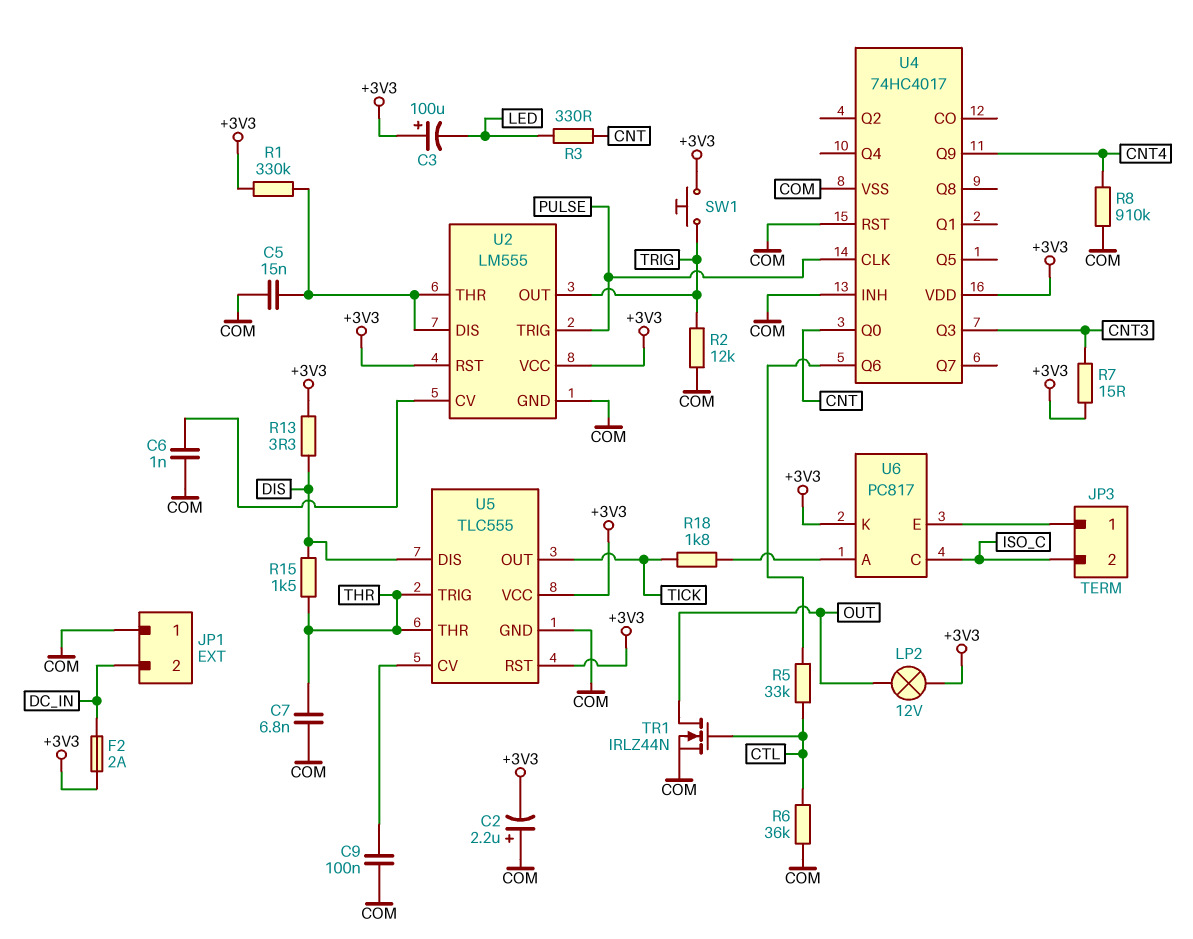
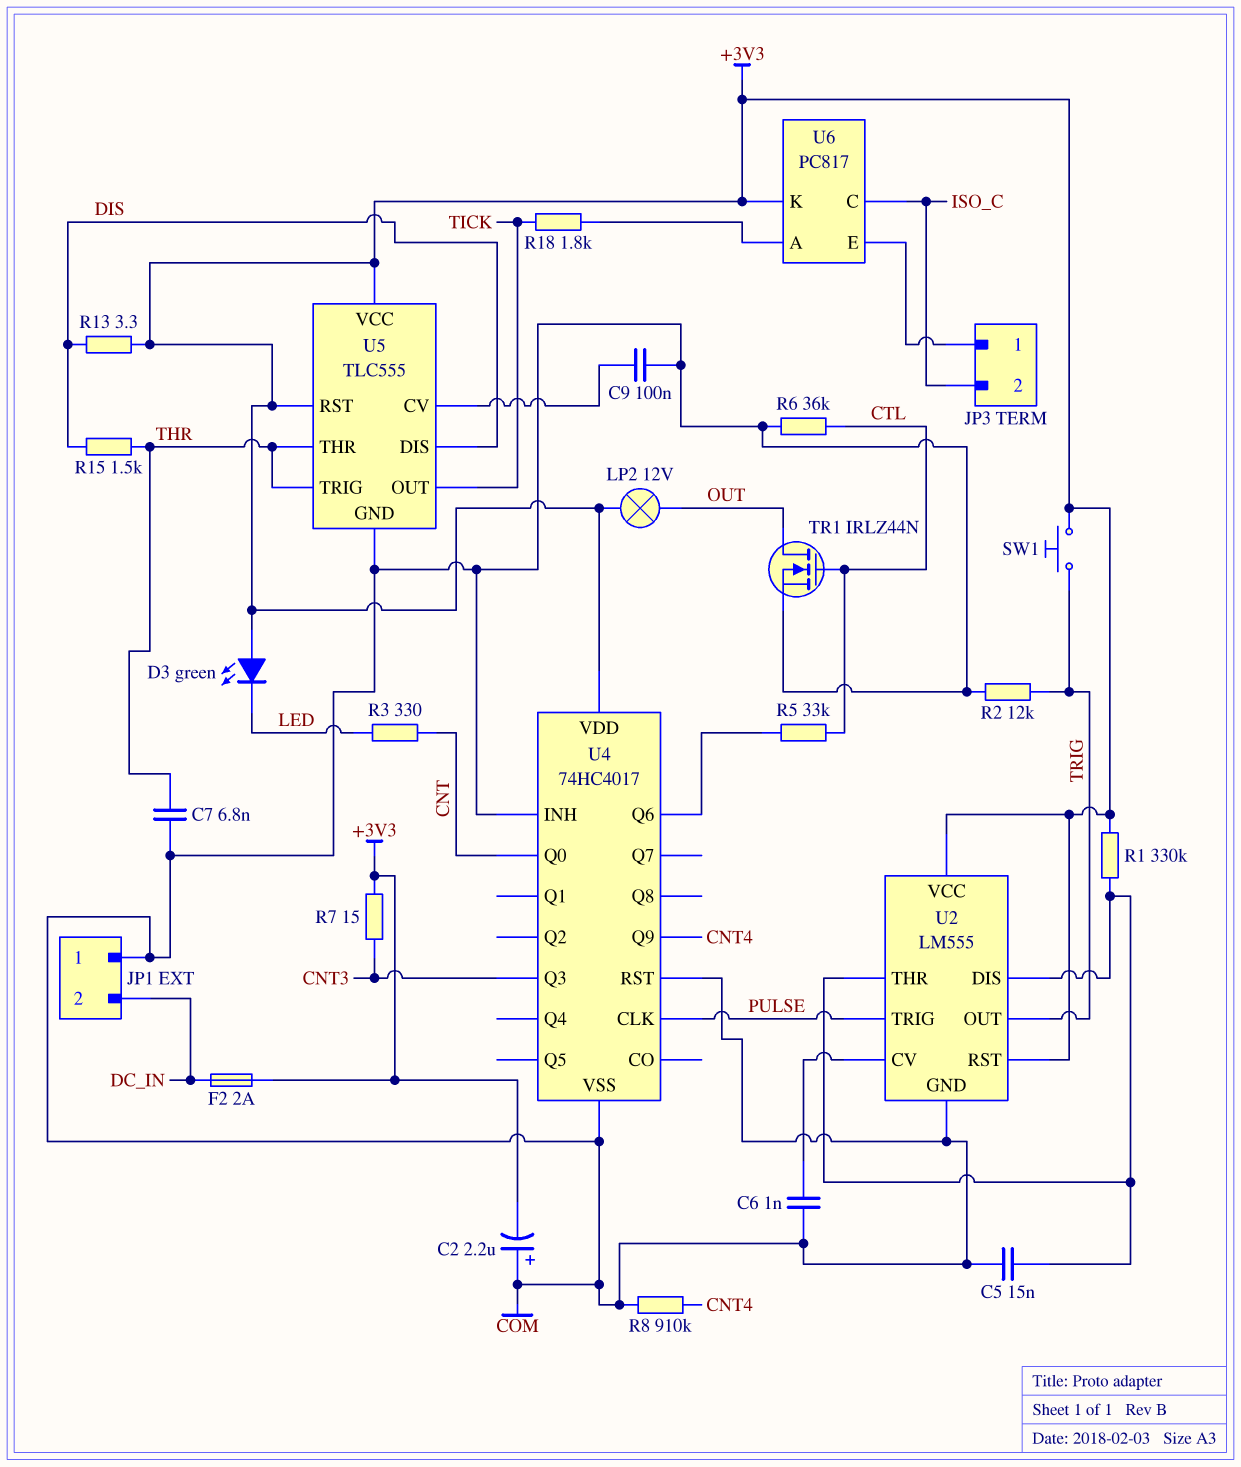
C3: 100uF (plus +3V3, minus LED) -> none
D3: none -> LED green (A +3V3, K LED)

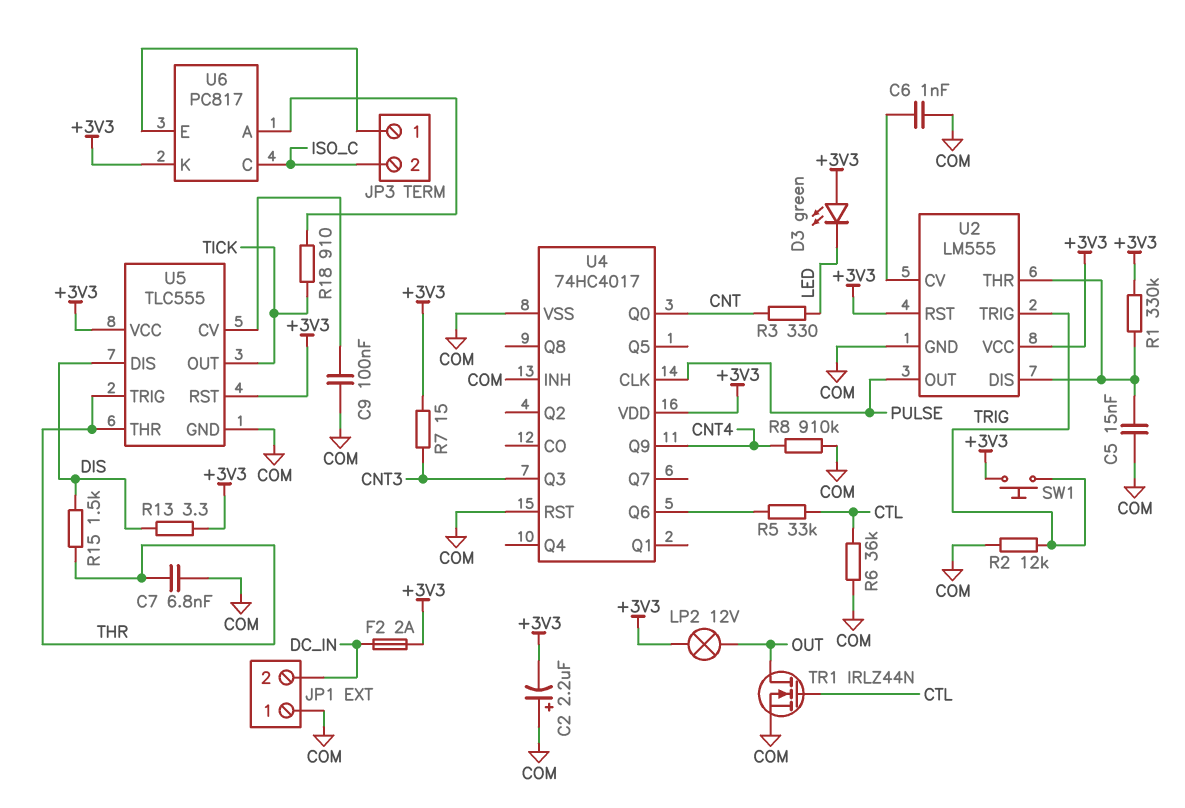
R18: 1.8k (TICK, U6/A) -> 910 (TICK, U6/A)
U2 pin OUT: TRIG -> PULSE
U2 pin TRIG: PULSE -> TRIG

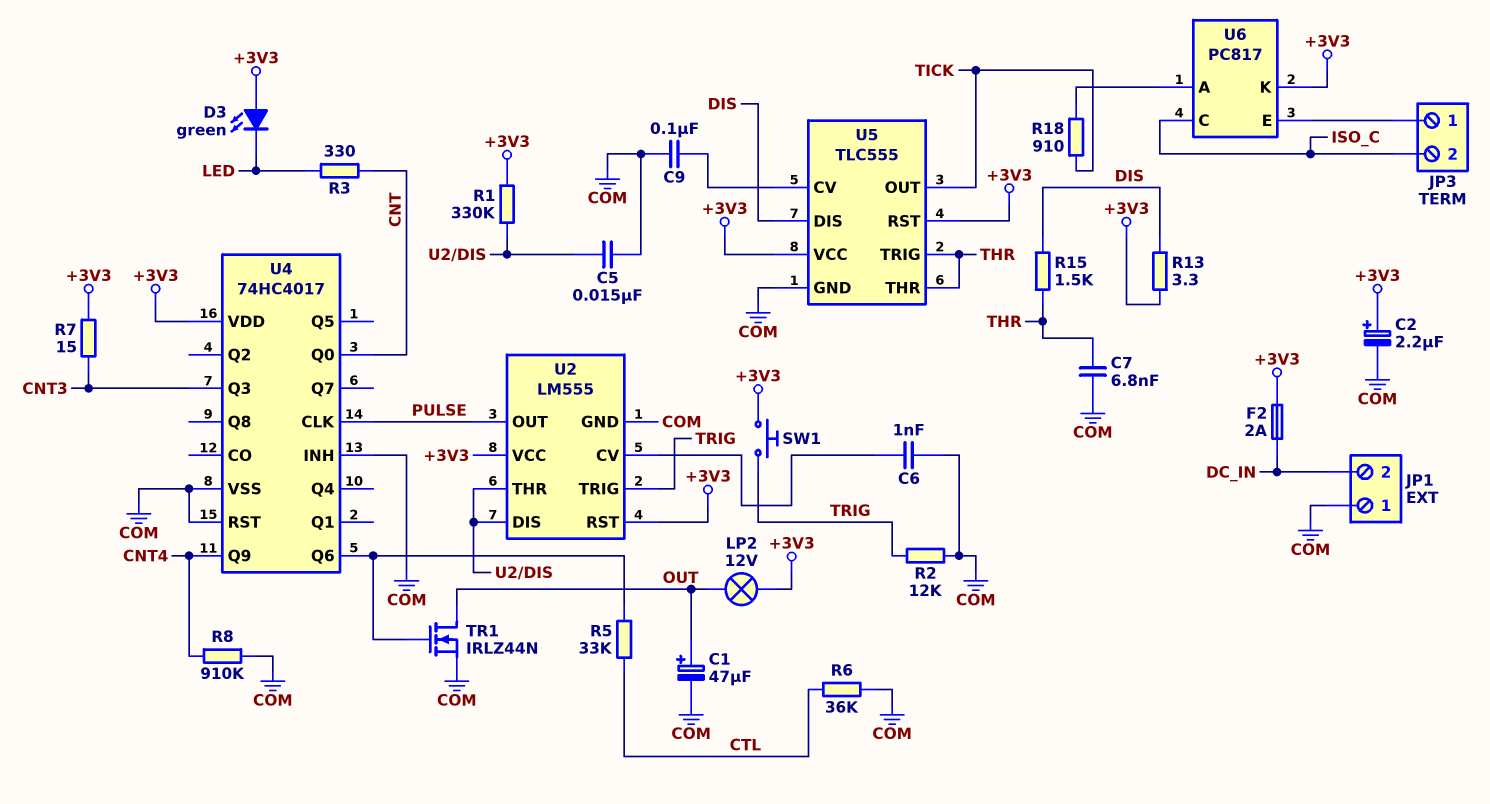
C1: none -> 47uF (plus OUT, minus COM)
C2: 2.2uF (plus COM, minus +3V3) -> 2.2uF (plus +3V3, minus COM)
TR1: NMOS IRLZ44N (G CTL, D OUT, S COM) -> NMOS IRLZ44N (G U4/Q6, D OUT, S COM)

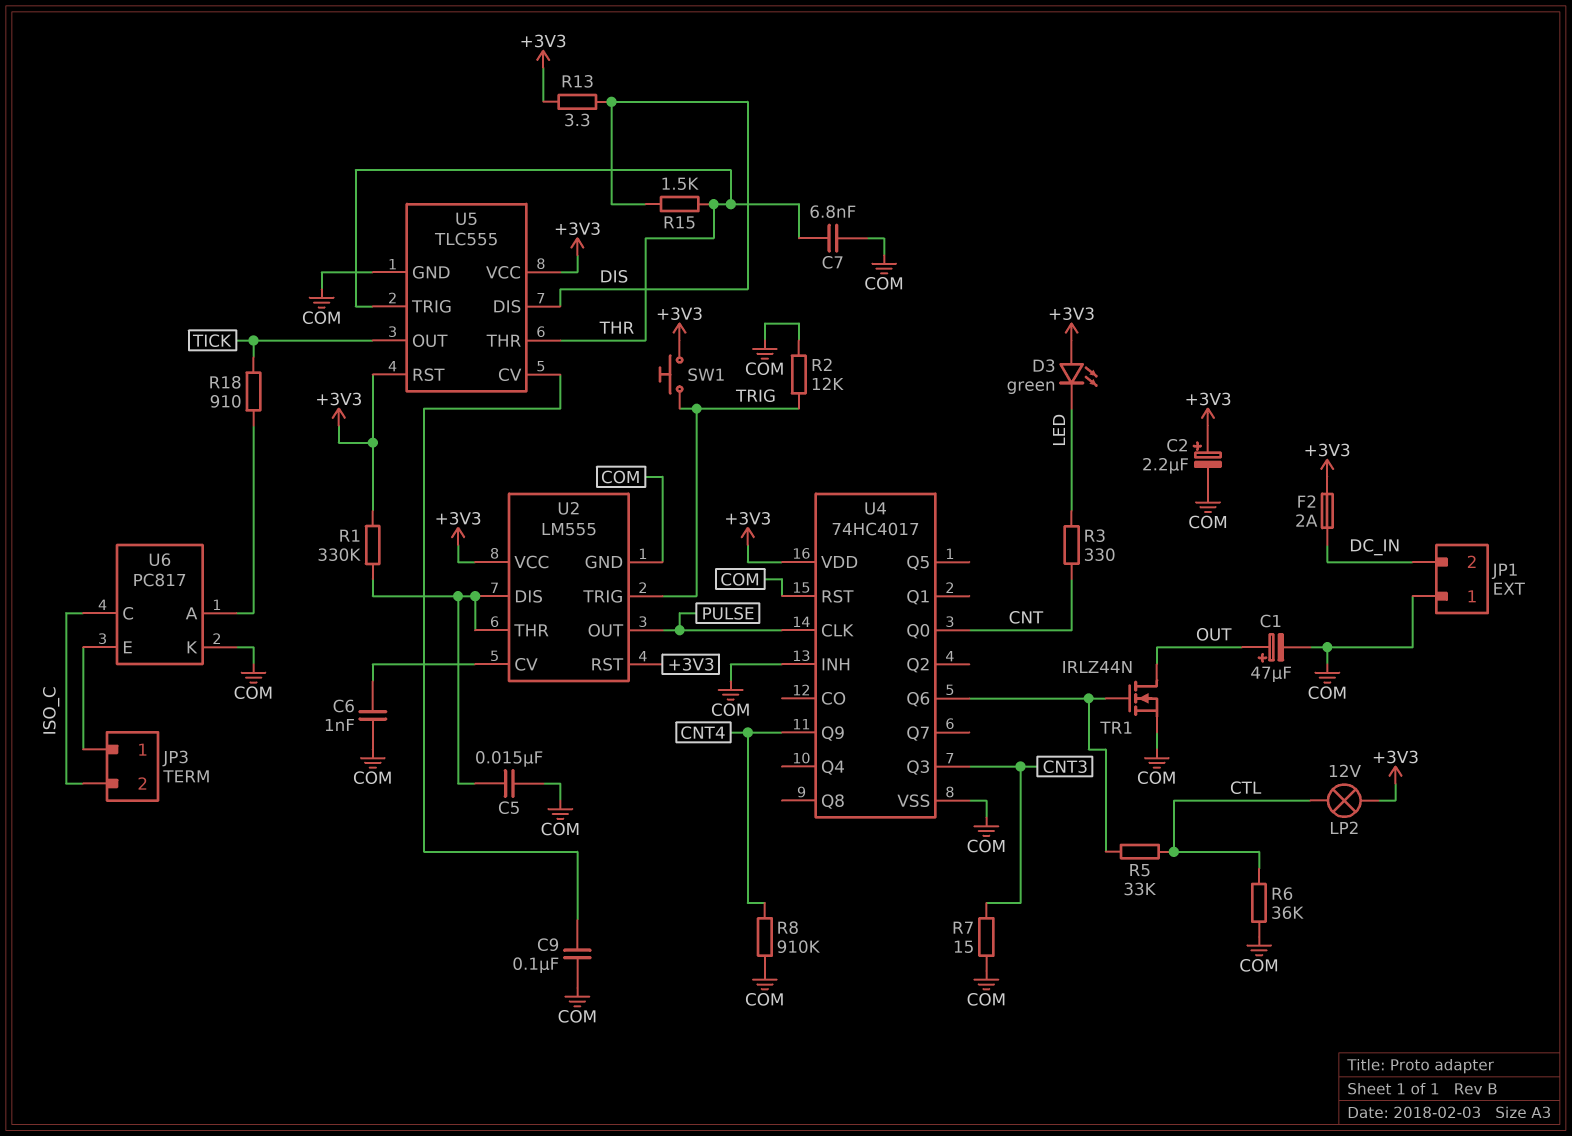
LP2: lamp 12V (+3V3, OUT) -> lamp 12V (+3V3, CTL)
R7: 15 (+3V3, CNT3) -> 15 (CNT3, COM)
U6 pin K: +3V3 -> COM

